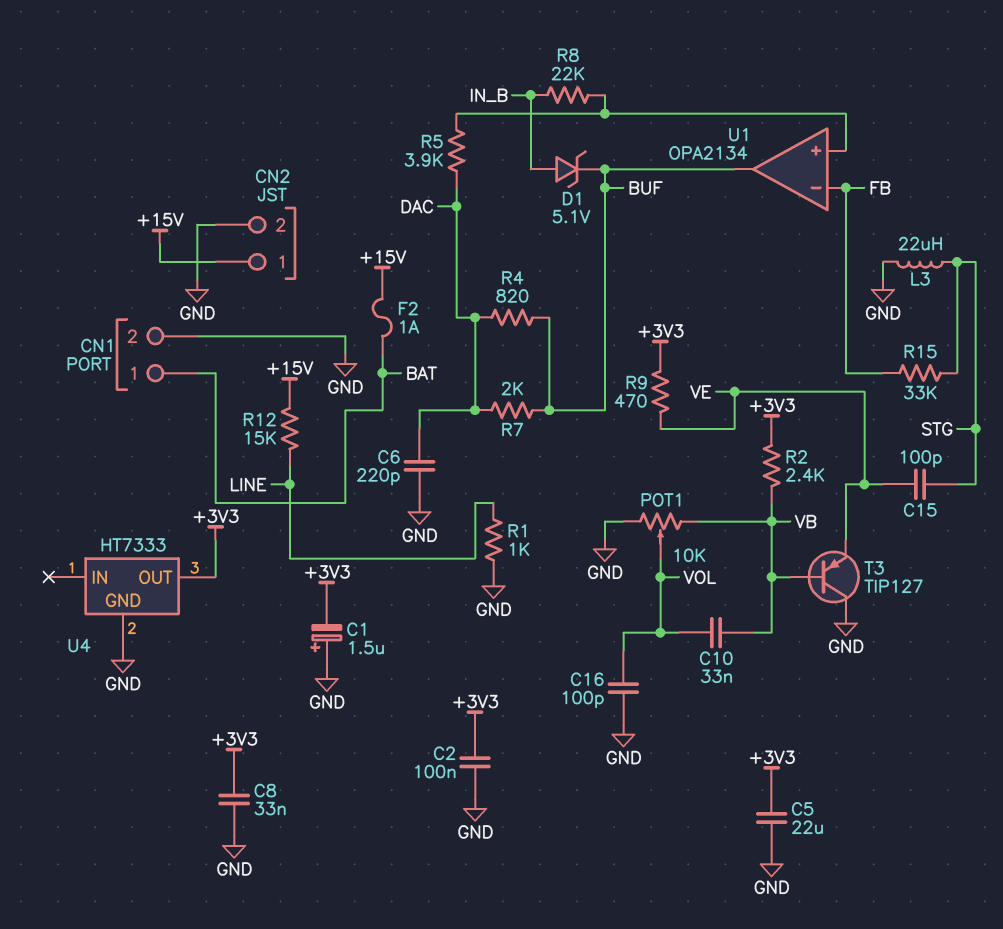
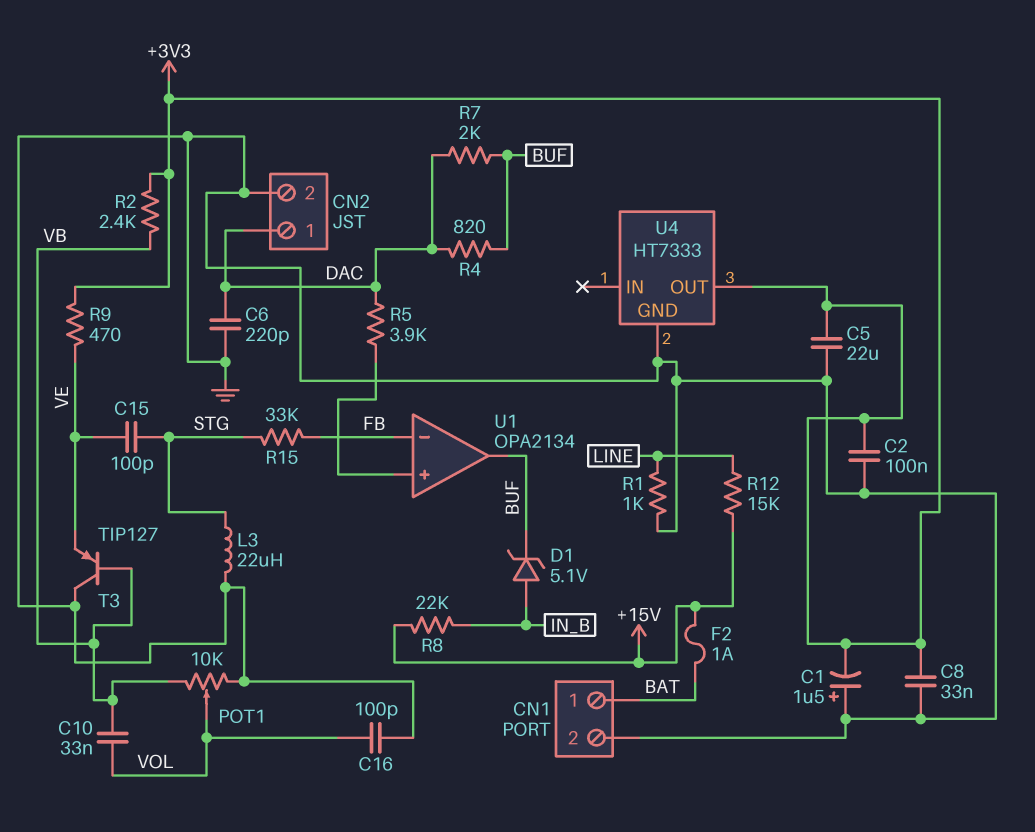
CN2 pin 1: +15V -> DAC
R8: 22k (IN_B, U1/in+) -> 22k (+15V, IN_B)

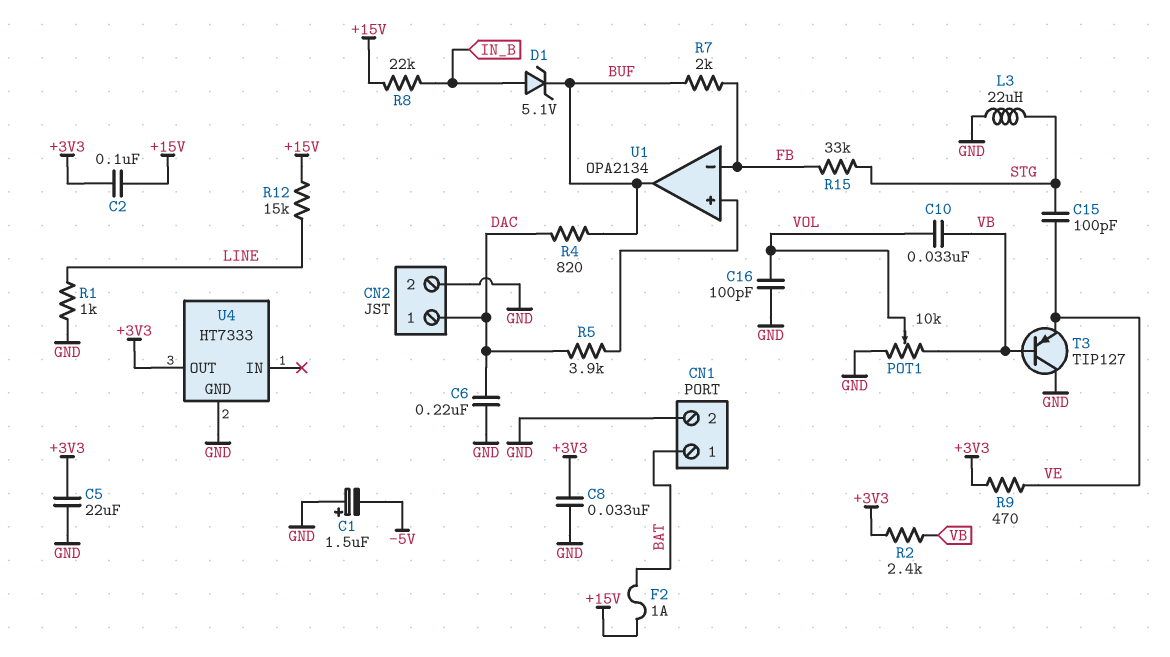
C1: 1.5uF (plus GND, minus +3V3) -> 1.5uF (plus GND, minus -5V)
C2: 100nF (+3V3, GND) -> 100nF (+3V3, +15V)
C6: 220pF (DAC, GND) -> 220nF (DAC, GND)
R7: 2k (BUF, DAC) -> 2k (BUF, FB)

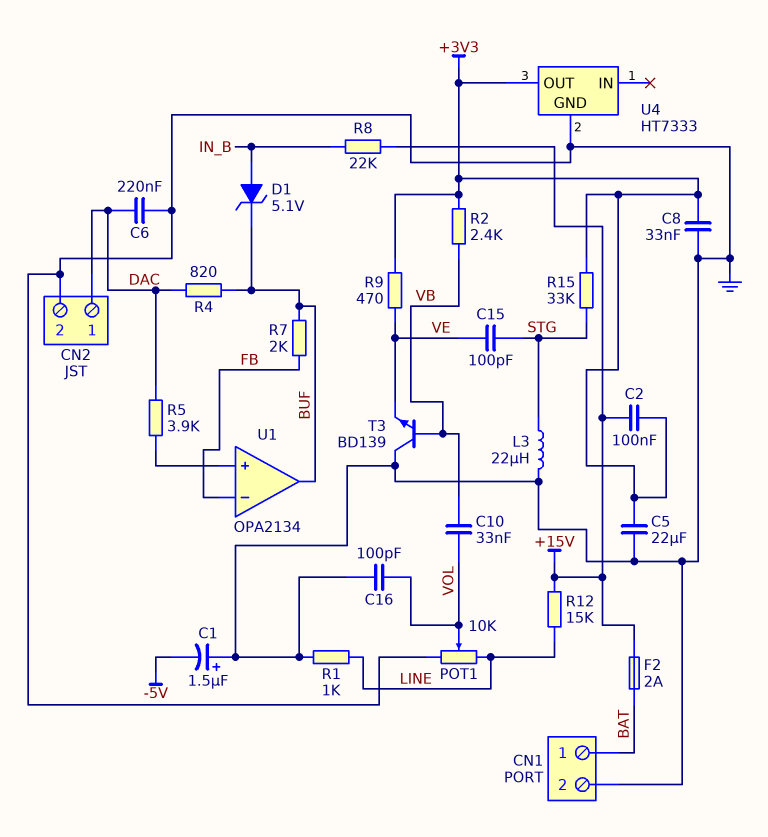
F2: 1A (+15V, BAT) -> 2A (+15V, BAT)
POT1: 10k (GND, VB, wiper VOL) -> 10k (GND, LINE, wiper VOL)
R15: 33k (FB, STG) -> 33k (+3V3, STG)
T3: PNP TIP127 (B VB, C GND, E VE) -> NPN BD139 (B VB, C GND, E VE)

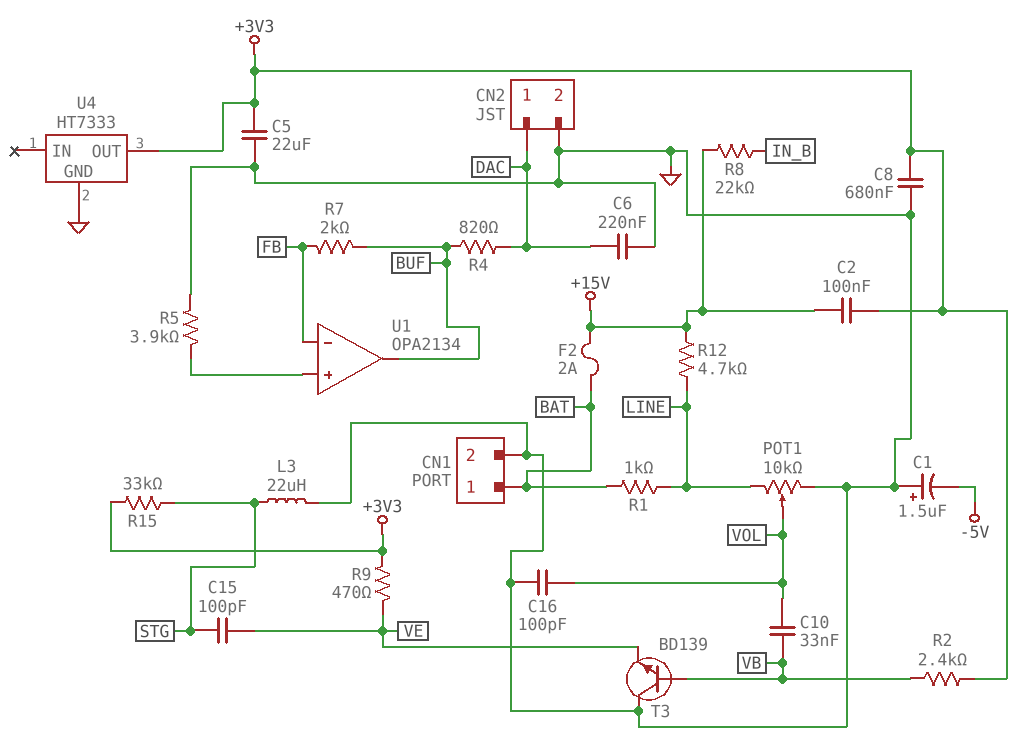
C8: 33nF (+3V3, GND) -> 680nF (+3V3, GND)
D1: zener 5.1V (A IN_B, K BUF) -> none
R1: 1k (GND, LINE) -> 1k (BAT, LINE)
R5: 3.9k (DAC, U1/in+) -> 3.9k (GND, U1/in+)
R12: 15k (+15V, LINE) -> 4.7k (+15V, LINE)

